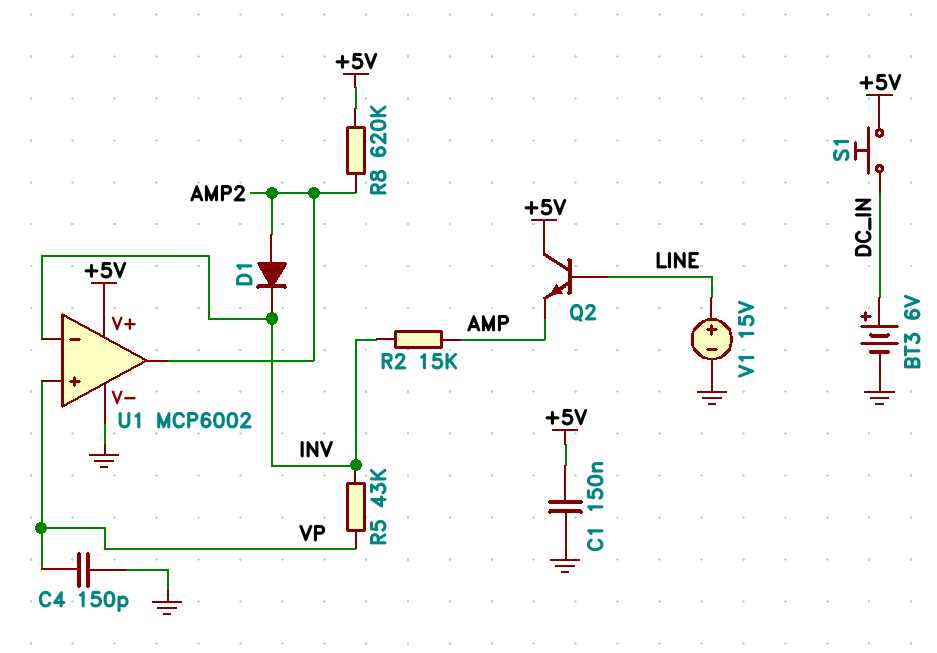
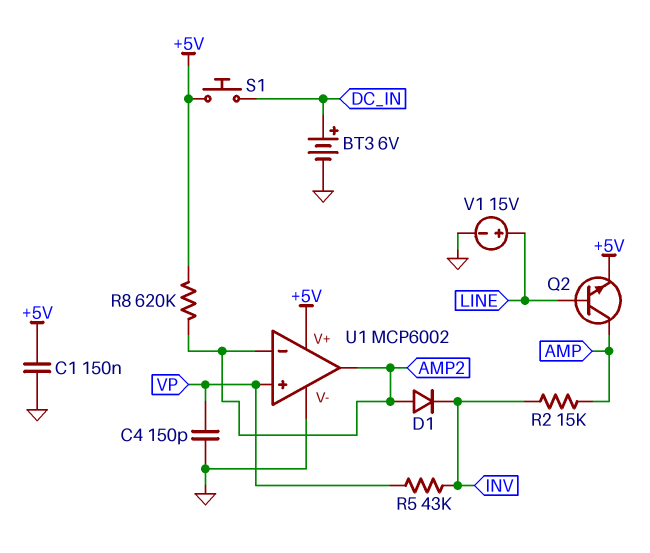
Q2: NPN (B LINE, C +5V, E AMP) -> NPN (B LINE, C AMP, E +5V)
U1 pin in-: INV -> AMP2

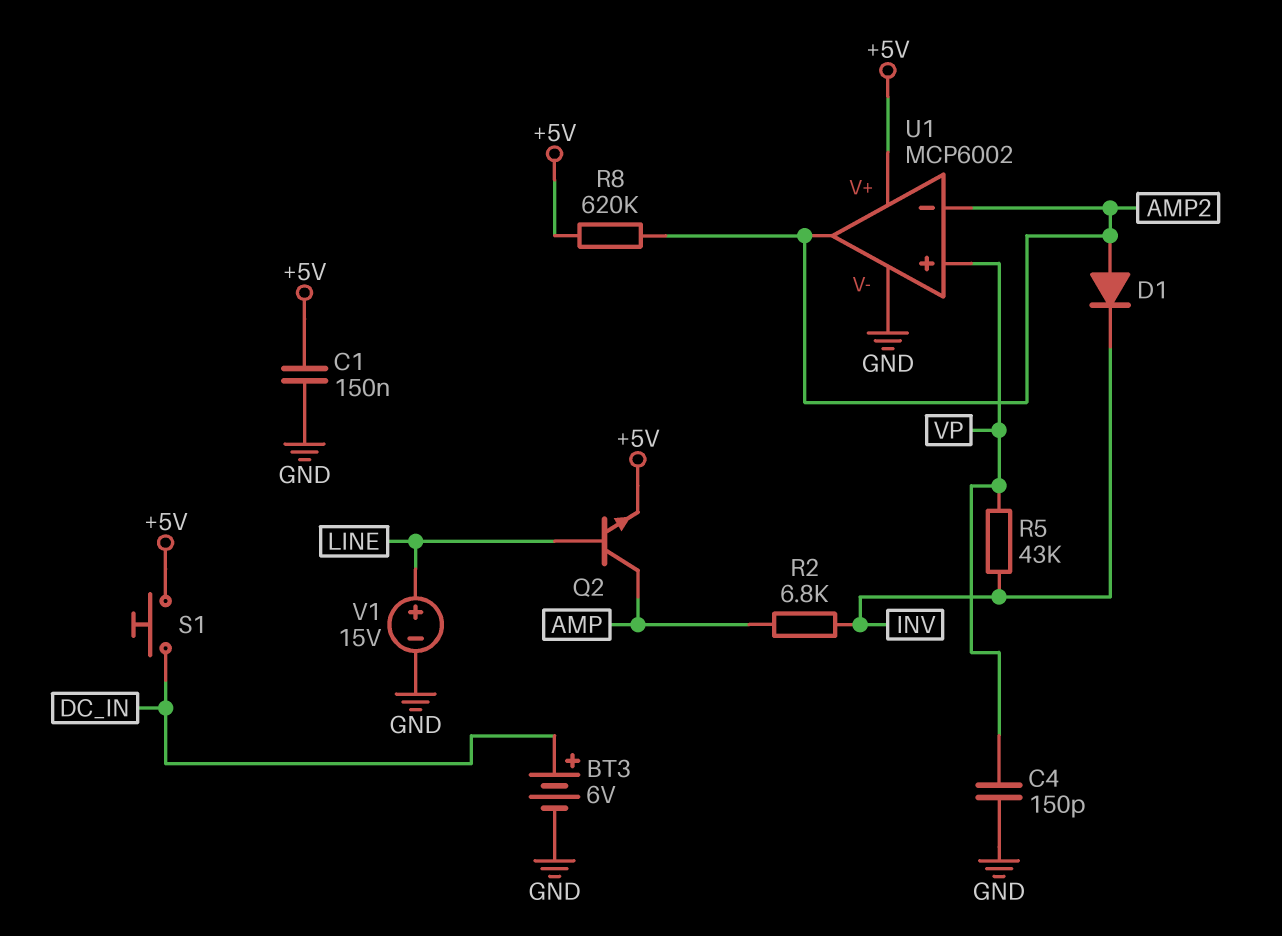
R2: 15k (AMP, INV) -> 6.8k (AMP, INV)

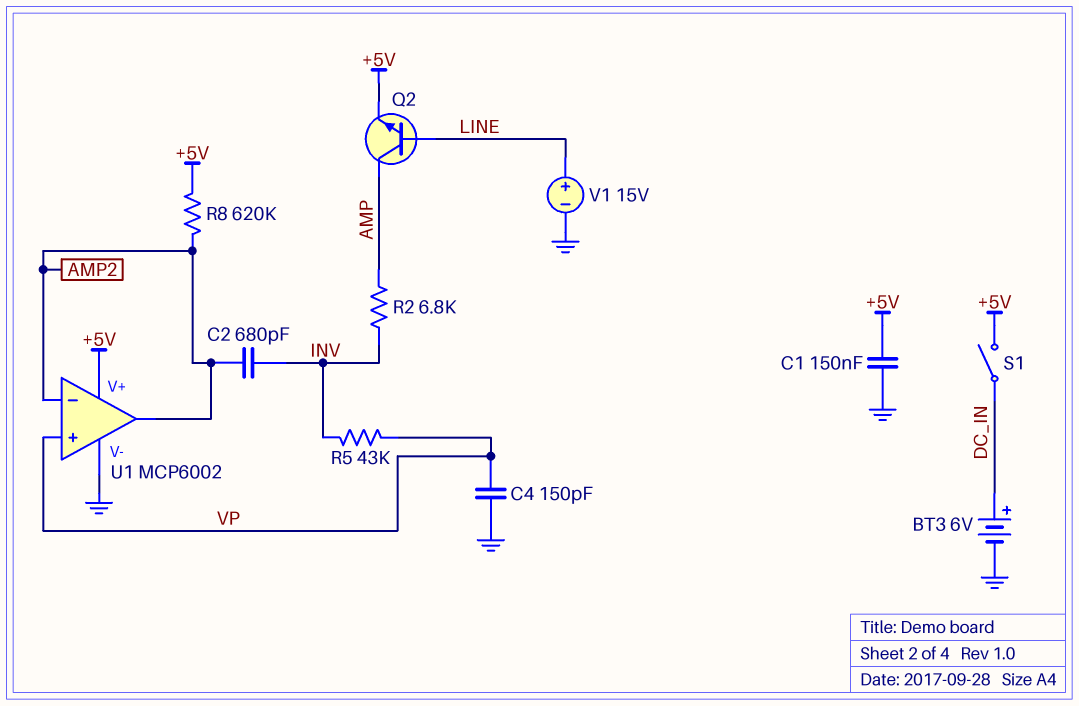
C2: none -> 680pF (AMP2, INV)
D1: diode (A AMP2, K INV) -> none
S1: button (+5V, DC_IN) -> switch (+5V, DC_IN)

